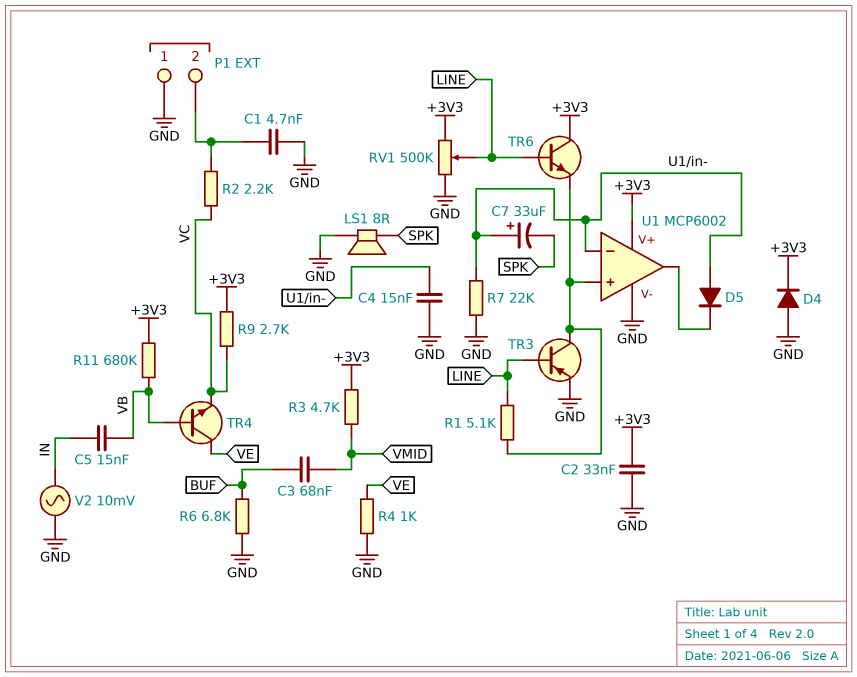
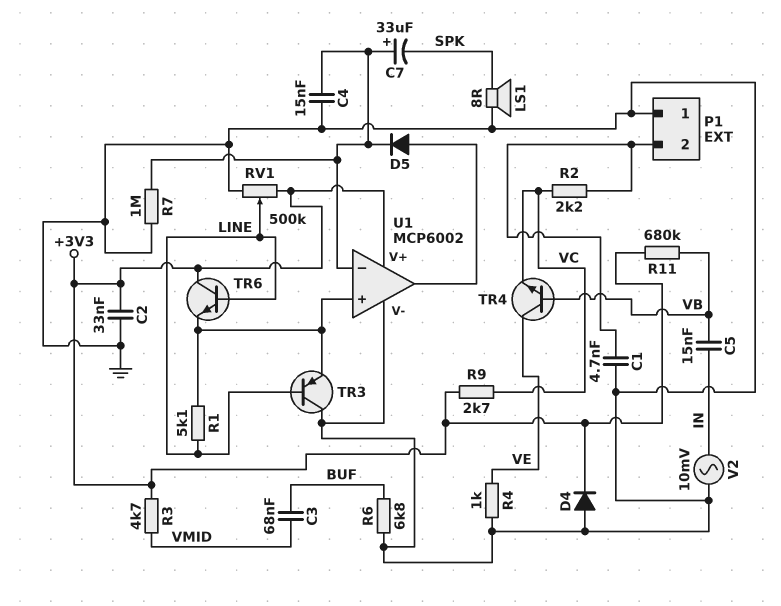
D5: diode (A U1/in-, K U1/out) -> diode (A U1/out, K U1/in-)
R7: 22k (GND, U1/in-) -> 1M (GND, U1/in-)
TR3: PNP (B LINE, C U1/in+, E GND) -> PNP (B LINE, C GND, E U1/in+)

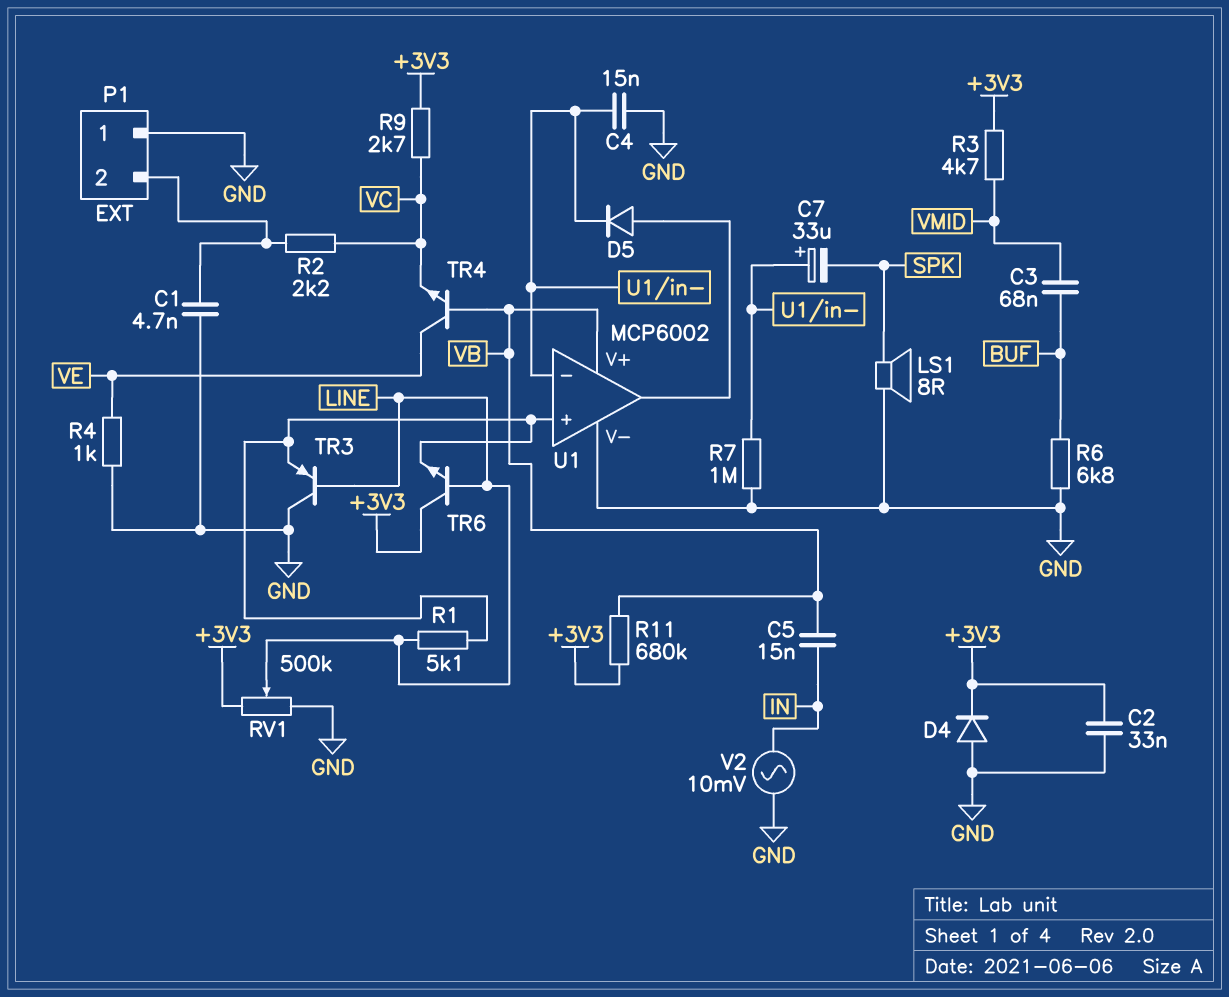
U1 pin V+: +3V3 -> VB

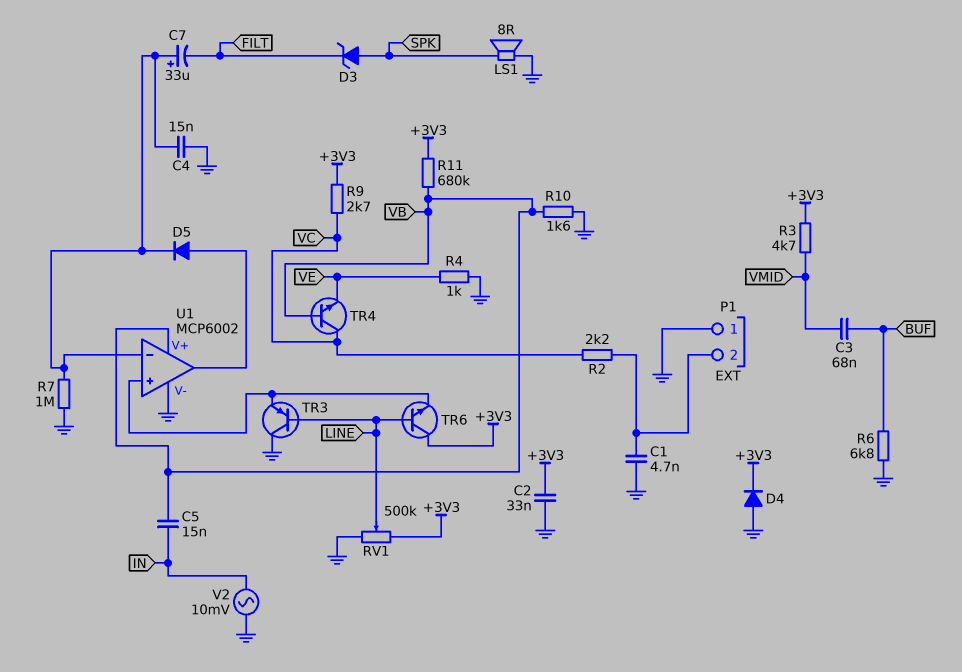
C7: 33uF (plus U1/in-, minus SPK) -> 33uF (plus U1/in-, minus FILT)
D3: none -> zener (A SPK, K FILT)
R1: 5.1k (LINE, U1/in+) -> none
R10: none -> 1.6k (GND, VB)
TR4: NPN (B VB, C VE, E VC) -> NPN (B VB, C VC, E VE)

